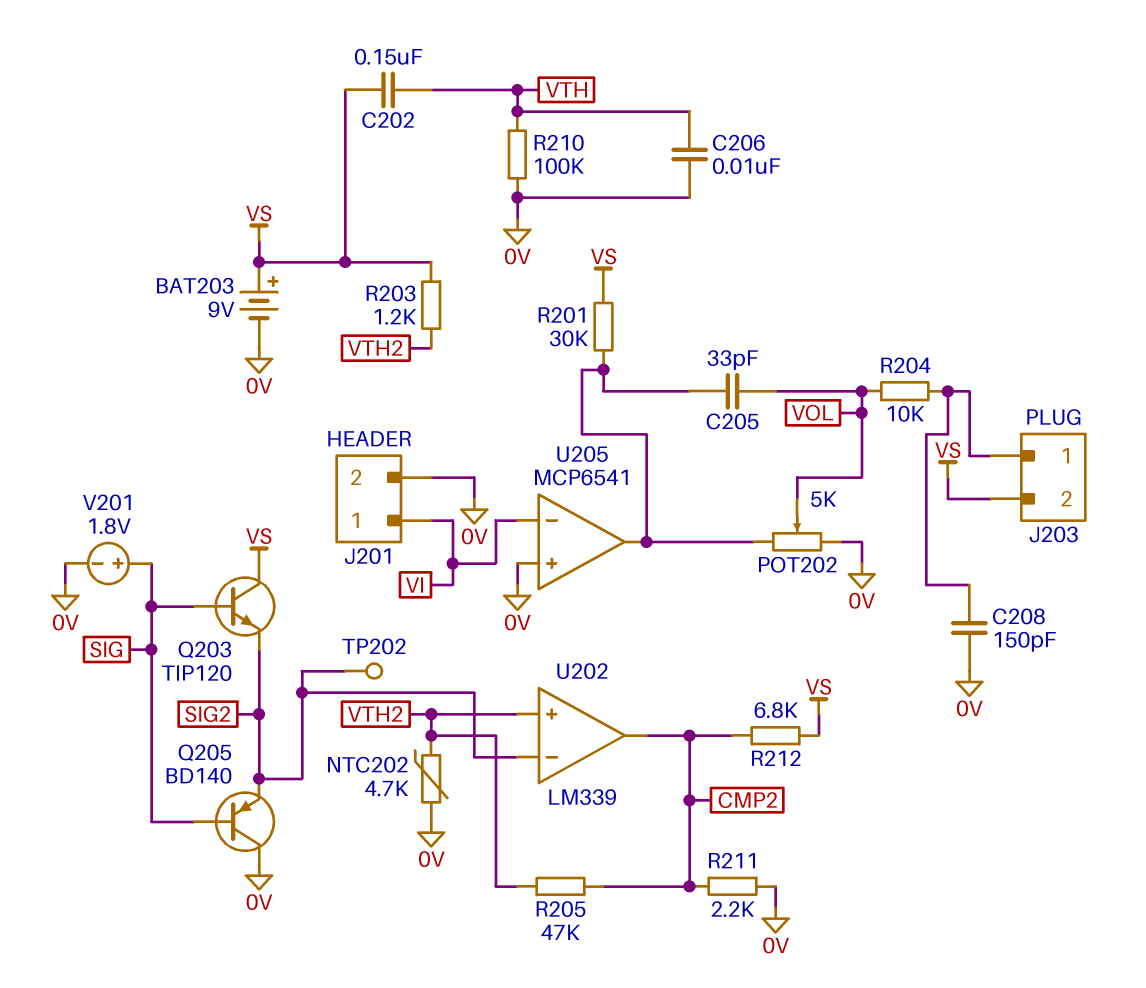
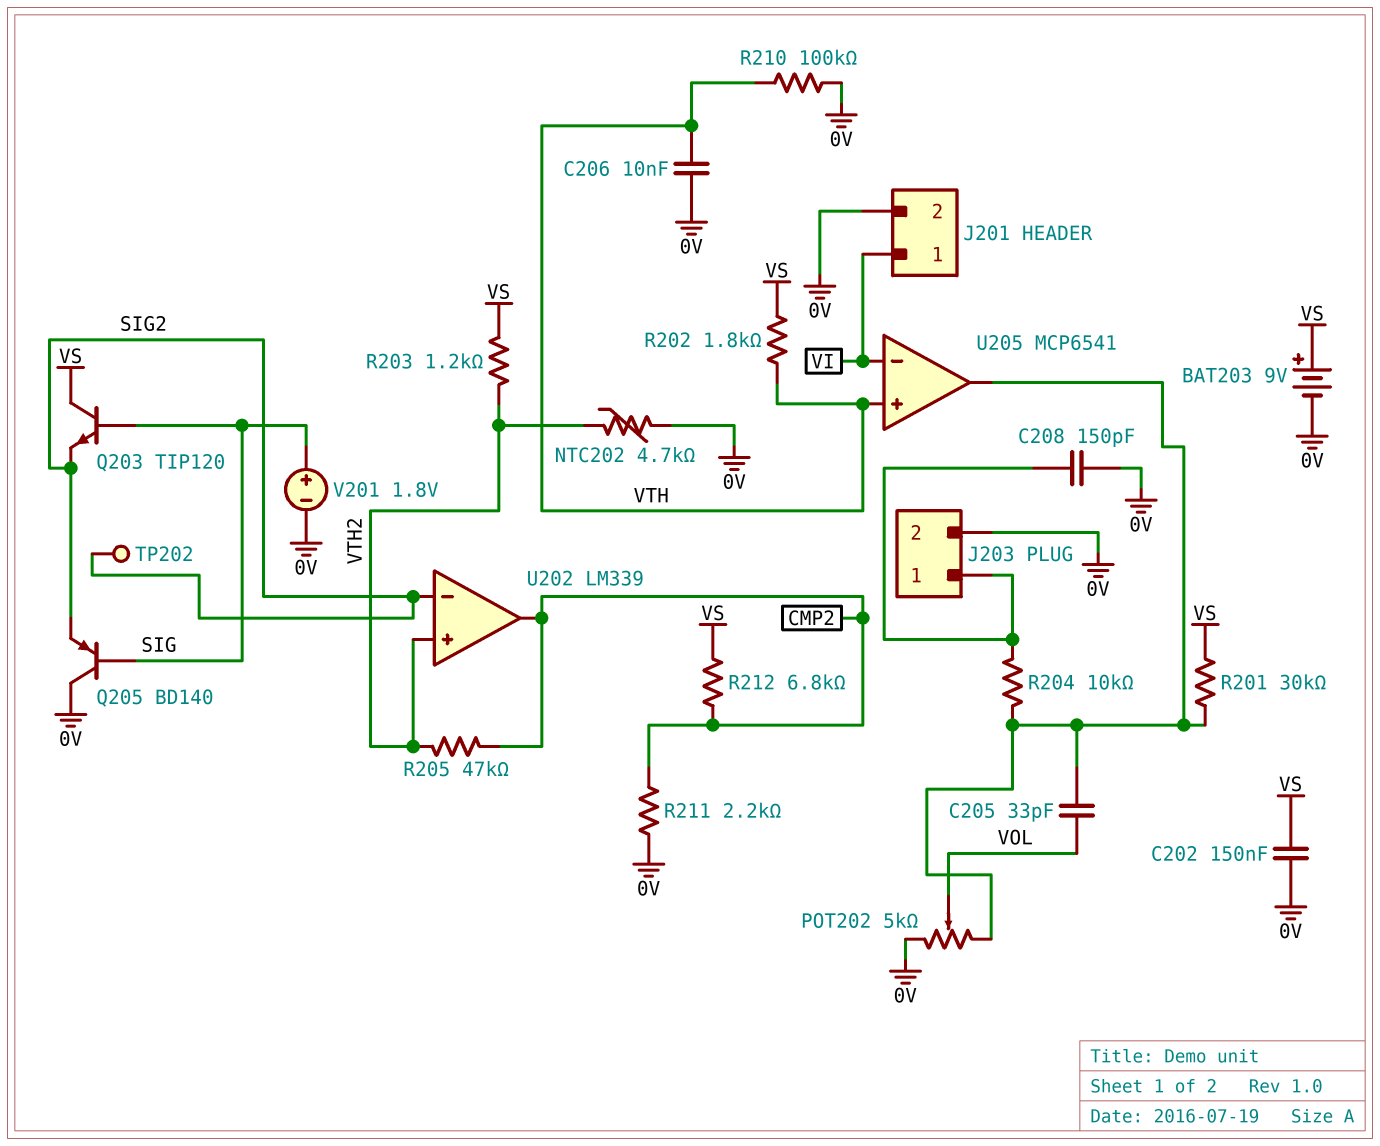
C202: 150nF (VS, VTH) -> 150nF (0V, VS)
J203 pin 2: VS -> 0V
R202: none -> 1.8k (VS, VTH)
R204: 10k (J203/1, VOL) -> 10k (J203/1, U205/out)
U205 pin in+: 0V -> VTH

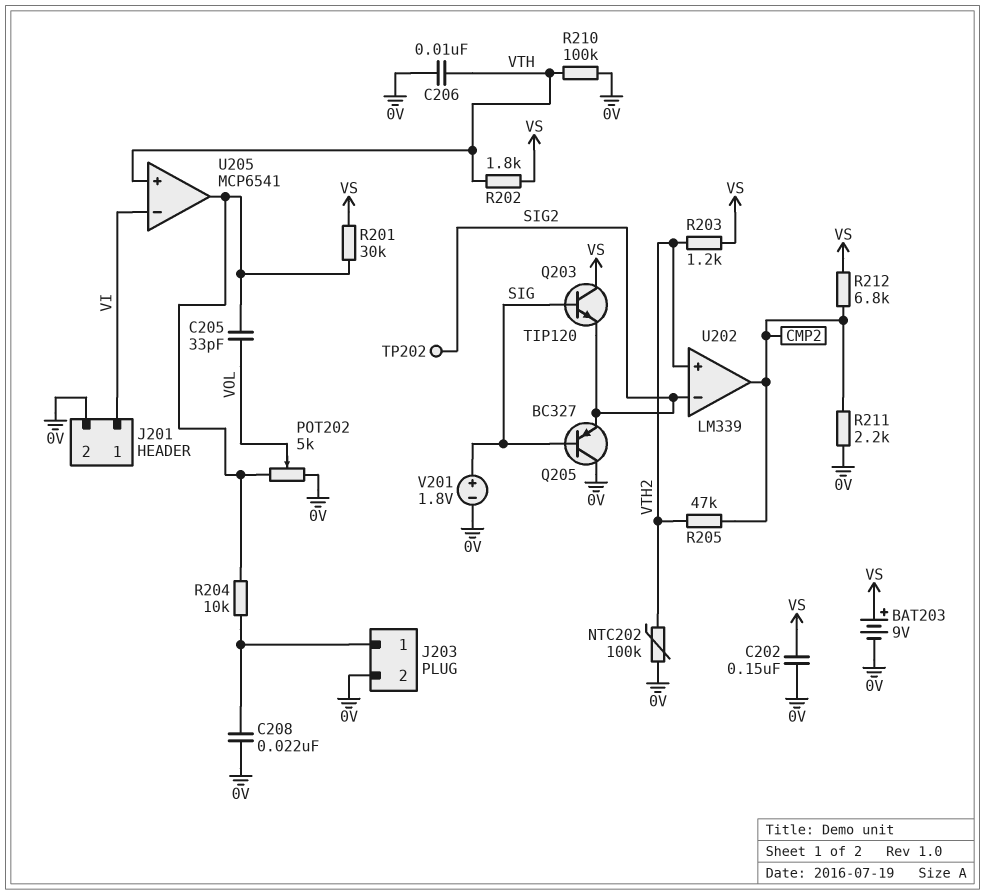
C208: 150pF (0V, J203/1) -> 22nF (0V, J203/1)
NTC202: 4.7k (0V, VTH2) -> 100k (0V, VTH2)
Q205: PNP BD140 (B SIG, C 0V, E SIG2) -> PNP BC327 (B SIG, C 0V, E SIG2)

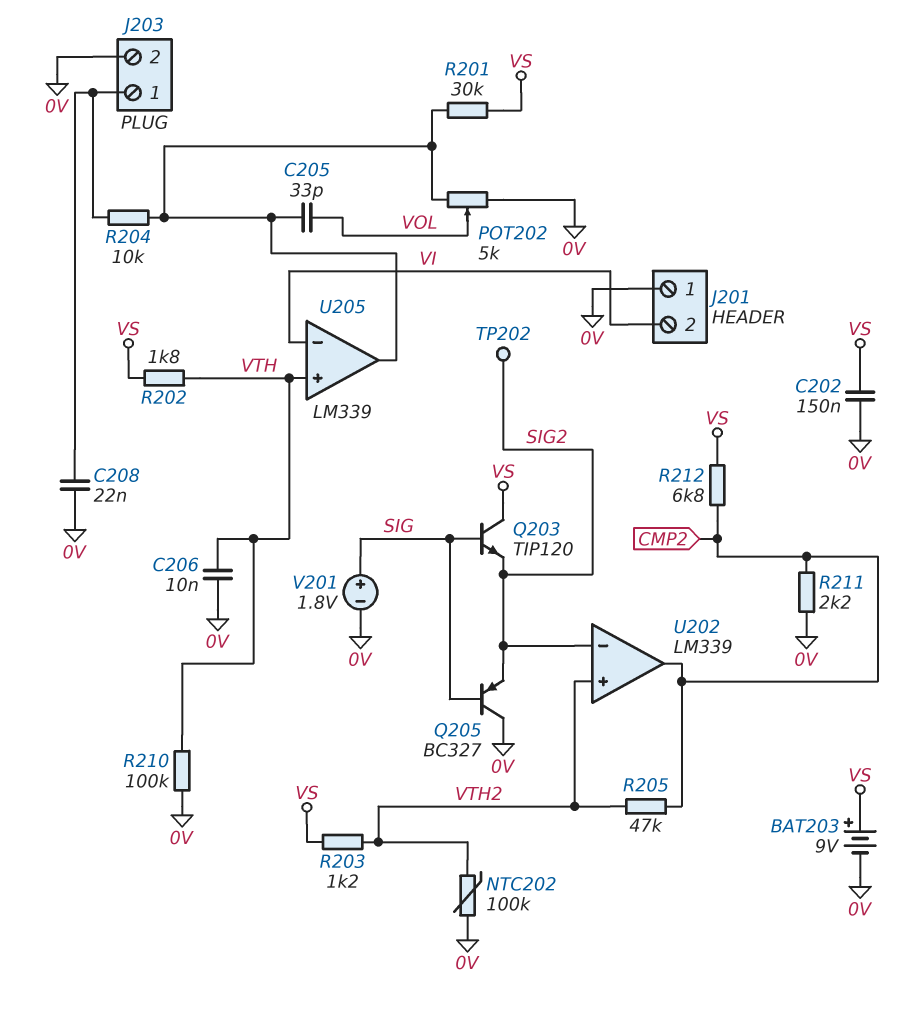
J201 pin 1: VI -> 0V
J201 pin 2: 0V -> VI
U205: MCP6541 -> LM339

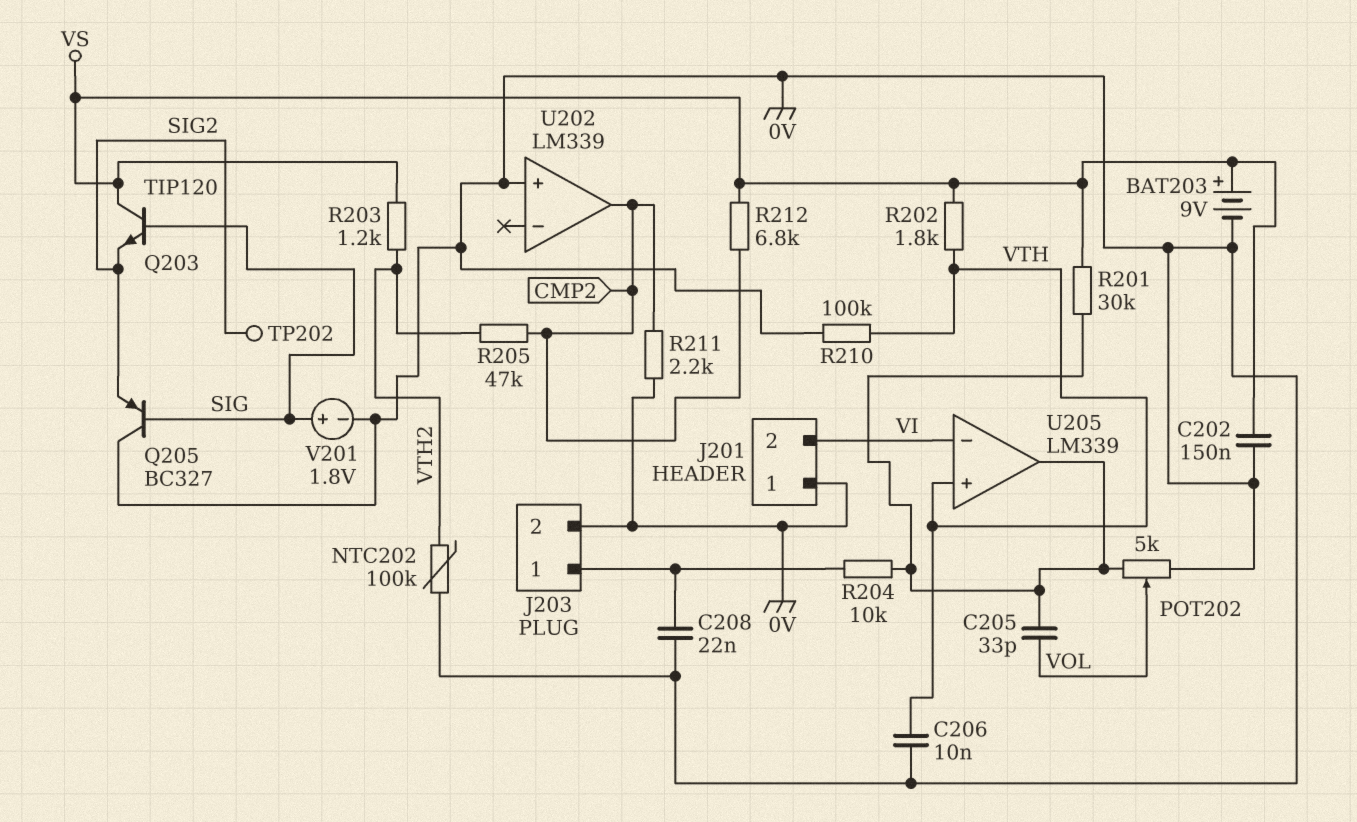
U202 pin in+: VTH2 -> 0V
U202 pin in-: SIG2 -> none

